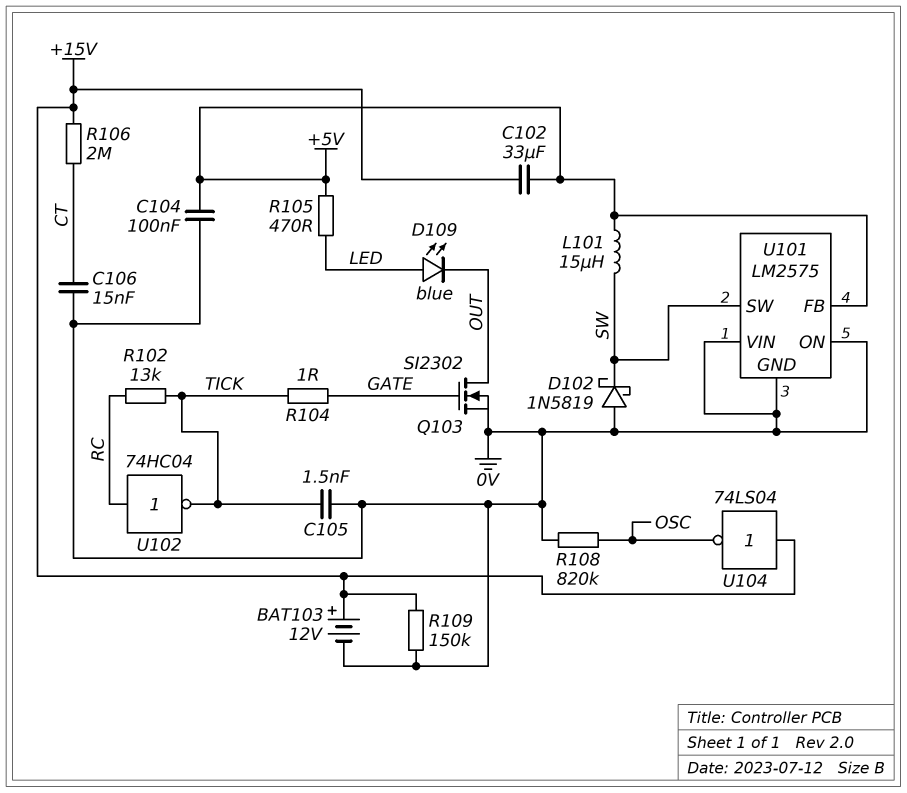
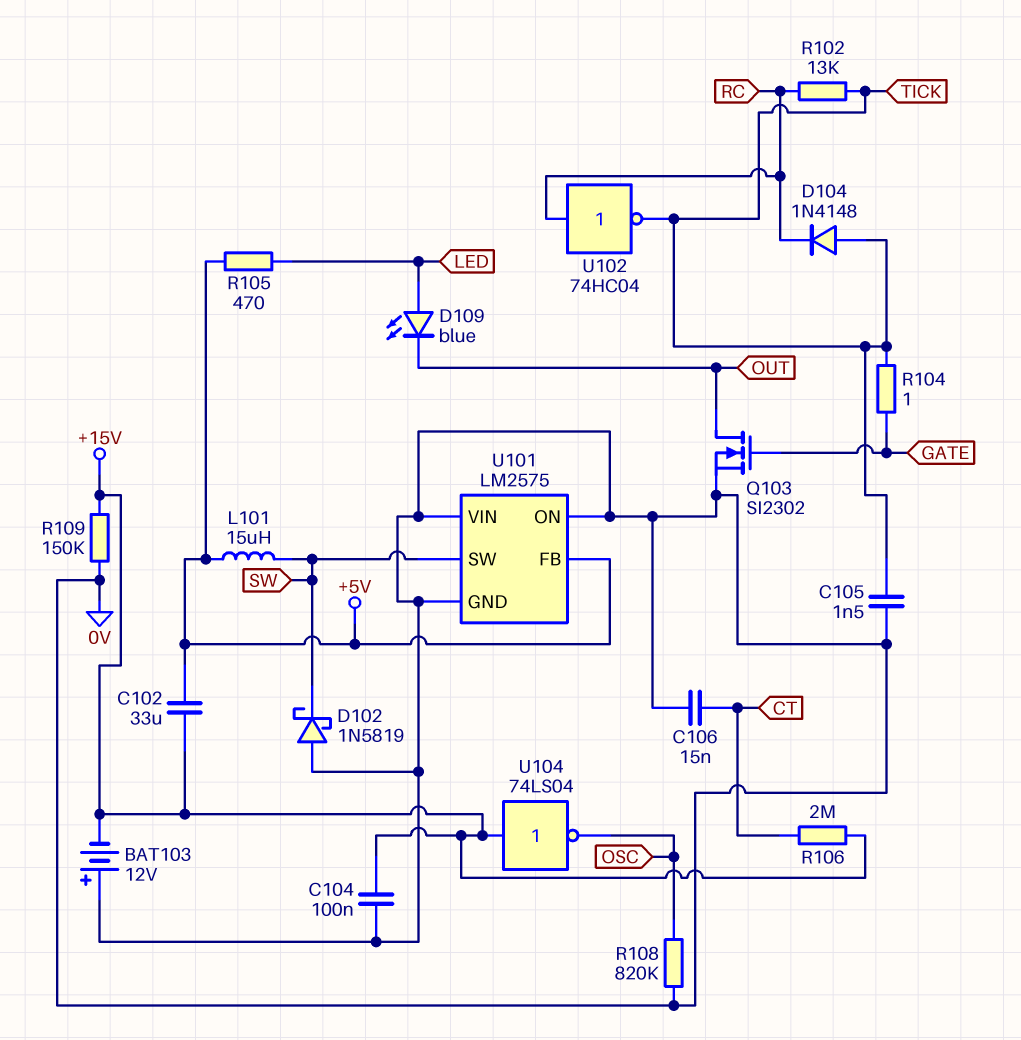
BAT103: 12V (plus +15V, minus 0V) -> 12V (plus 0V, minus +15V)
C104: 100nF (+5V, 0V) -> 100nF (+15V, 0V)
D104: none -> diode 1N4148 (A TICK, K RC)

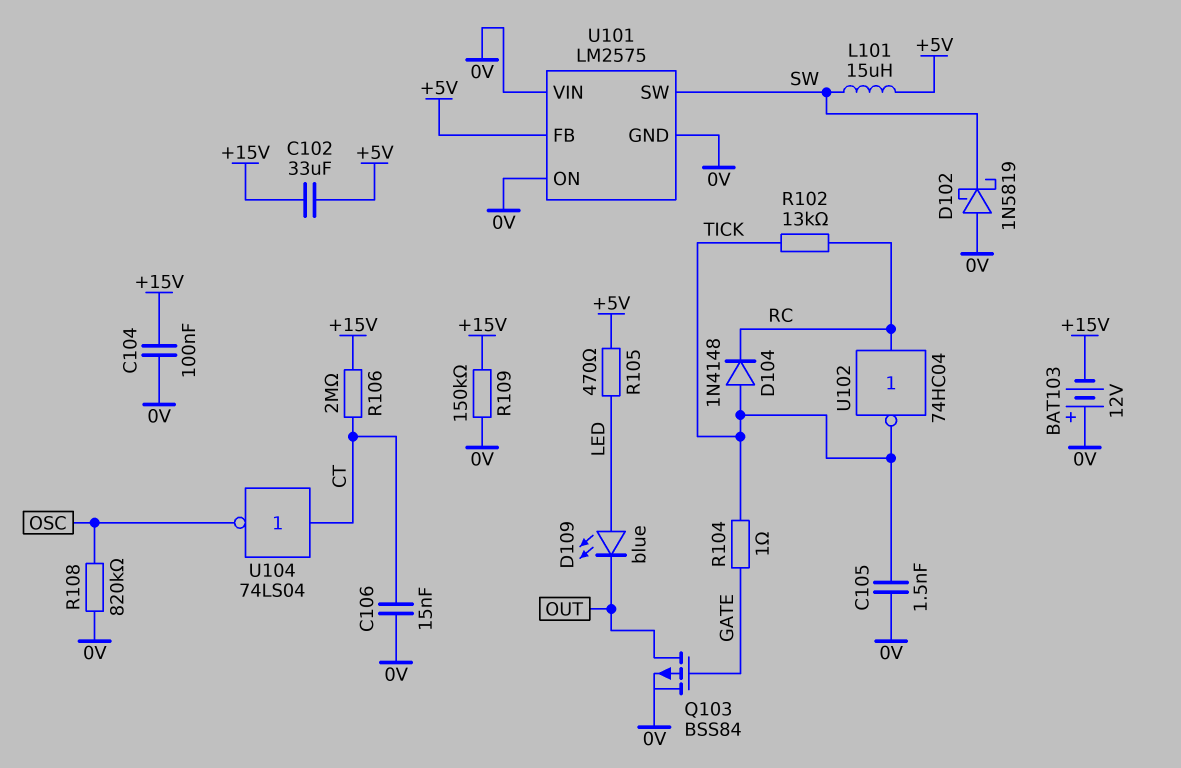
Q103: NMOS SI2302 (G GATE, D OUT, S 0V) -> PMOS BSS84 (G GATE, D OUT, S 0V)
U104: NOT 74LS04 (in +15V, out OSC) -> NOT 74LS04 (in CT, out OSC)

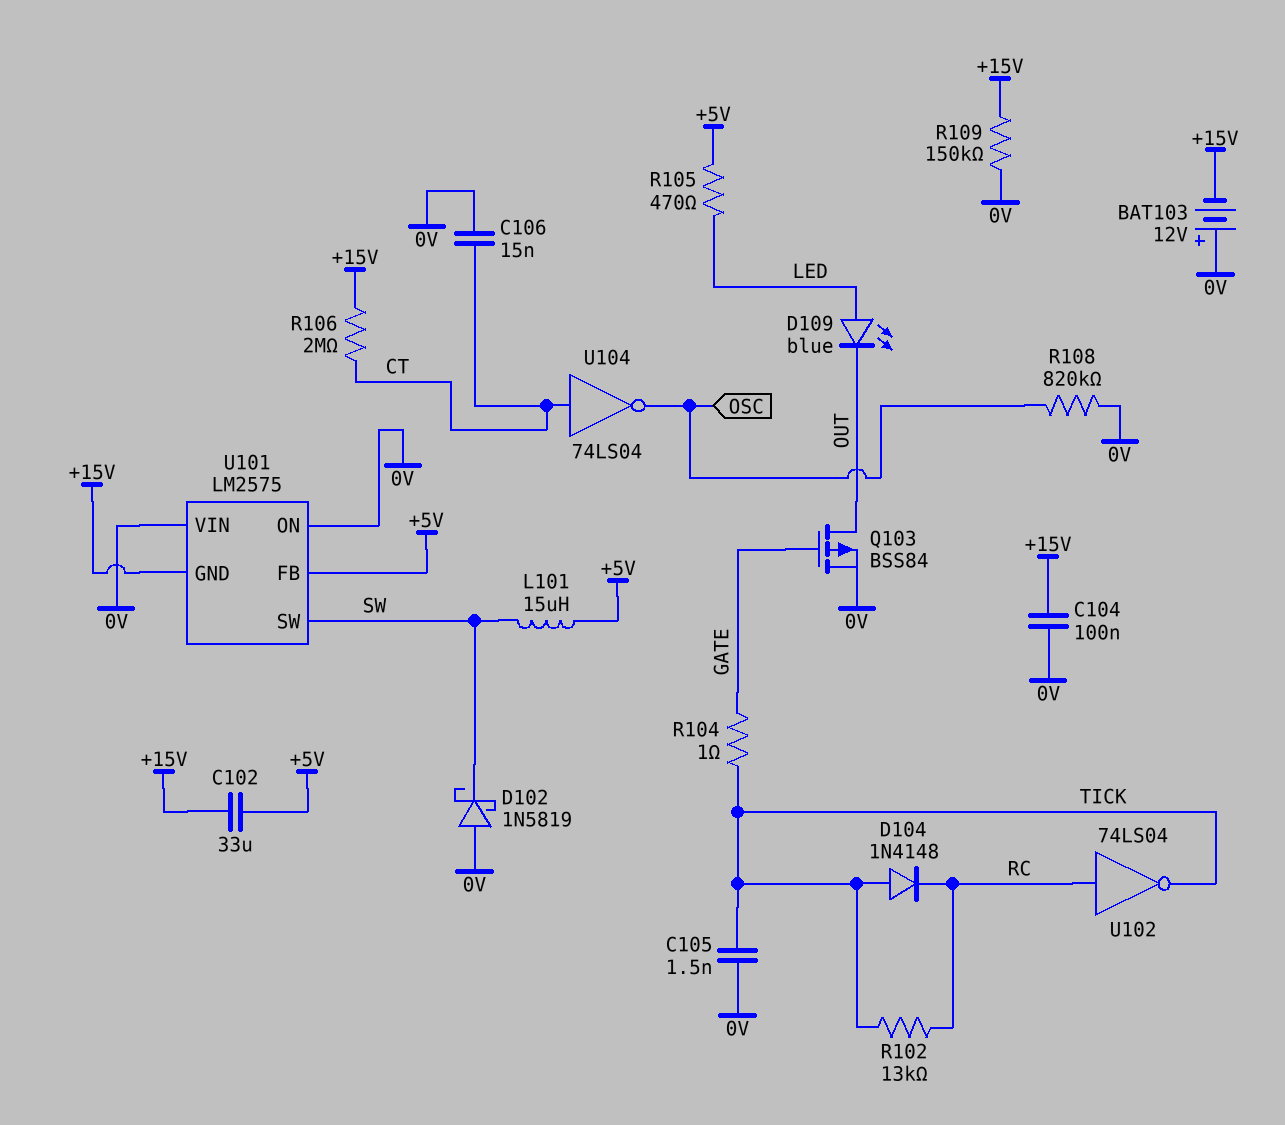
U101 pin GND: 0V -> +15V
U102: NOT 74HC04 (in RC, out TICK) -> NOT 74LS04 (in RC, out TICK)

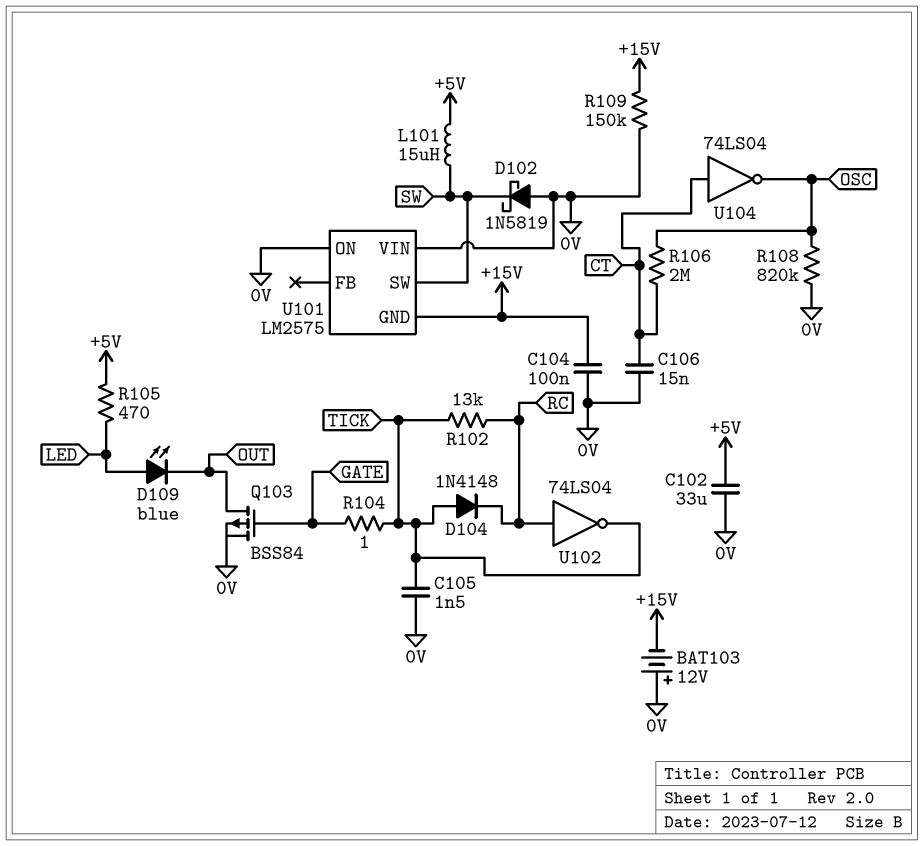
C102: 33uF (+5V, +15V) -> 33uF (+5V, 0V)
R106: 2M (+15V, CT) -> 2M (CT, OSC)
U101 pin FB: +5V -> none

